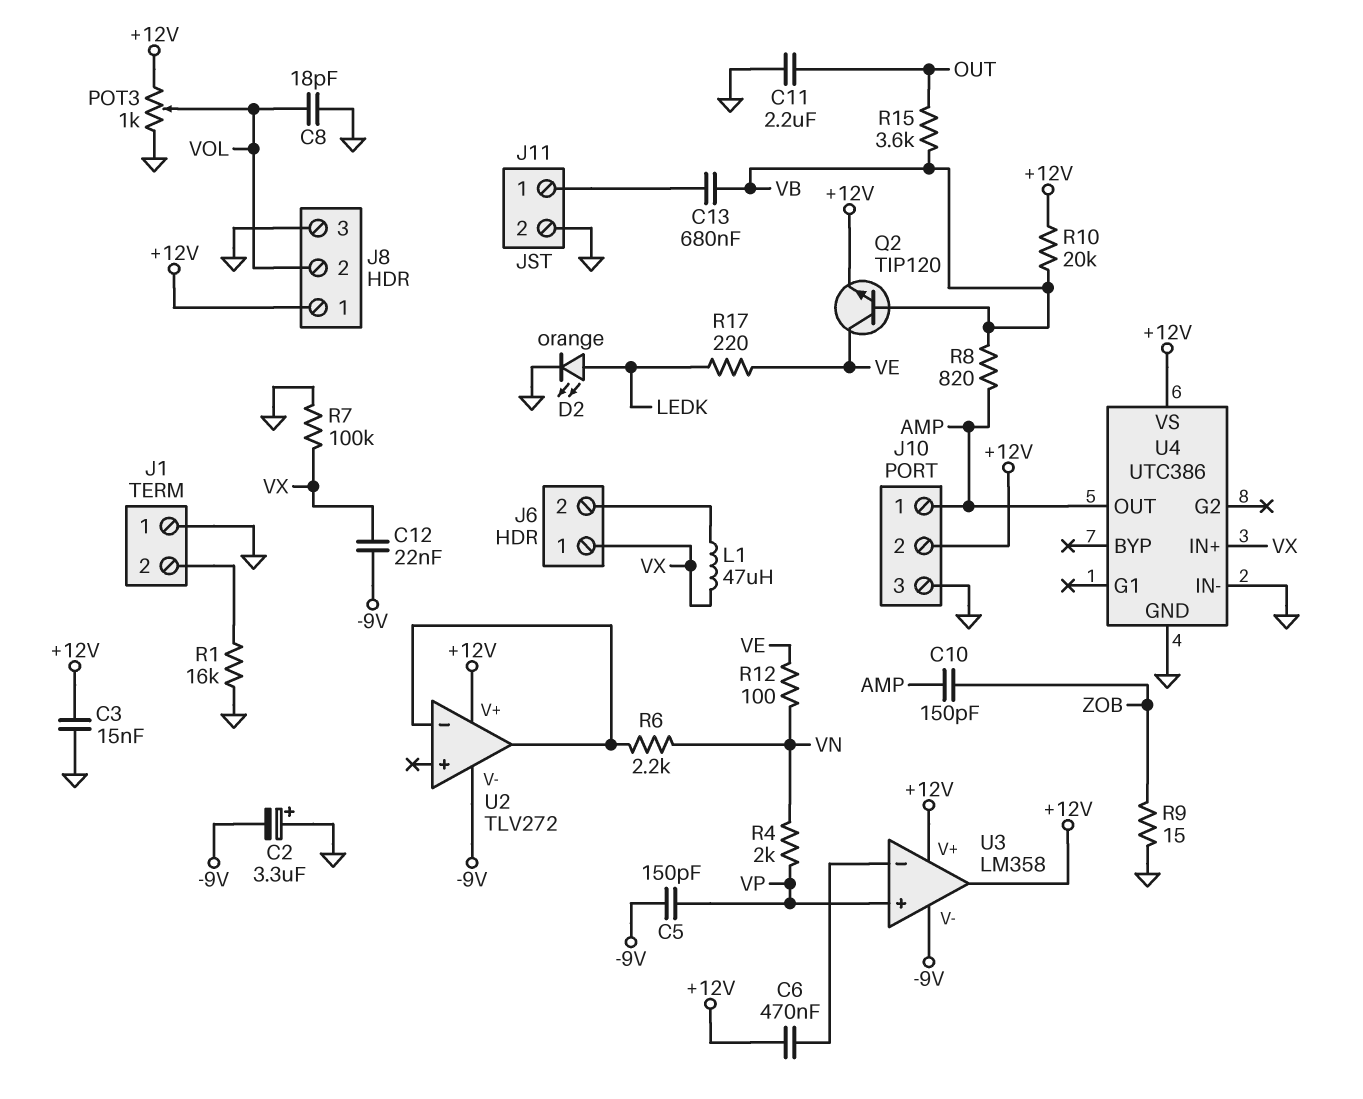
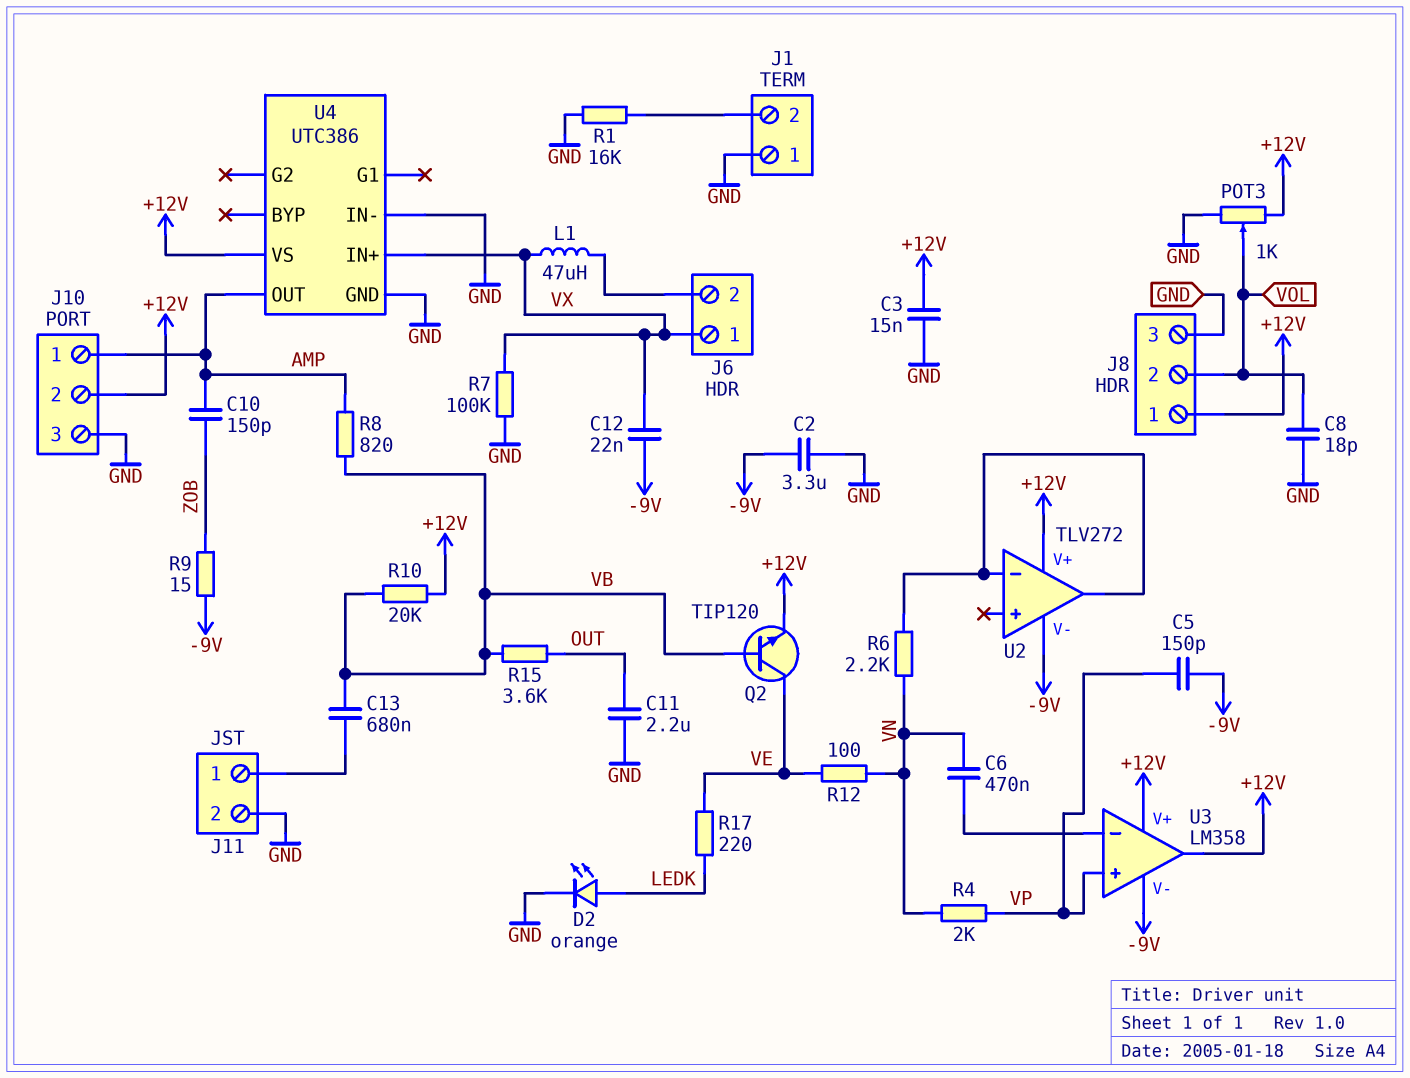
C2: 3.3uF (plus GND, minus -9V) -> 3.3uF (-9V, GND)
C6: 470nF (+12V, U3/in-) -> 470nF (U3/in-, VN)
R9: 15 (GND, ZOB) -> 15 (-9V, ZOB)

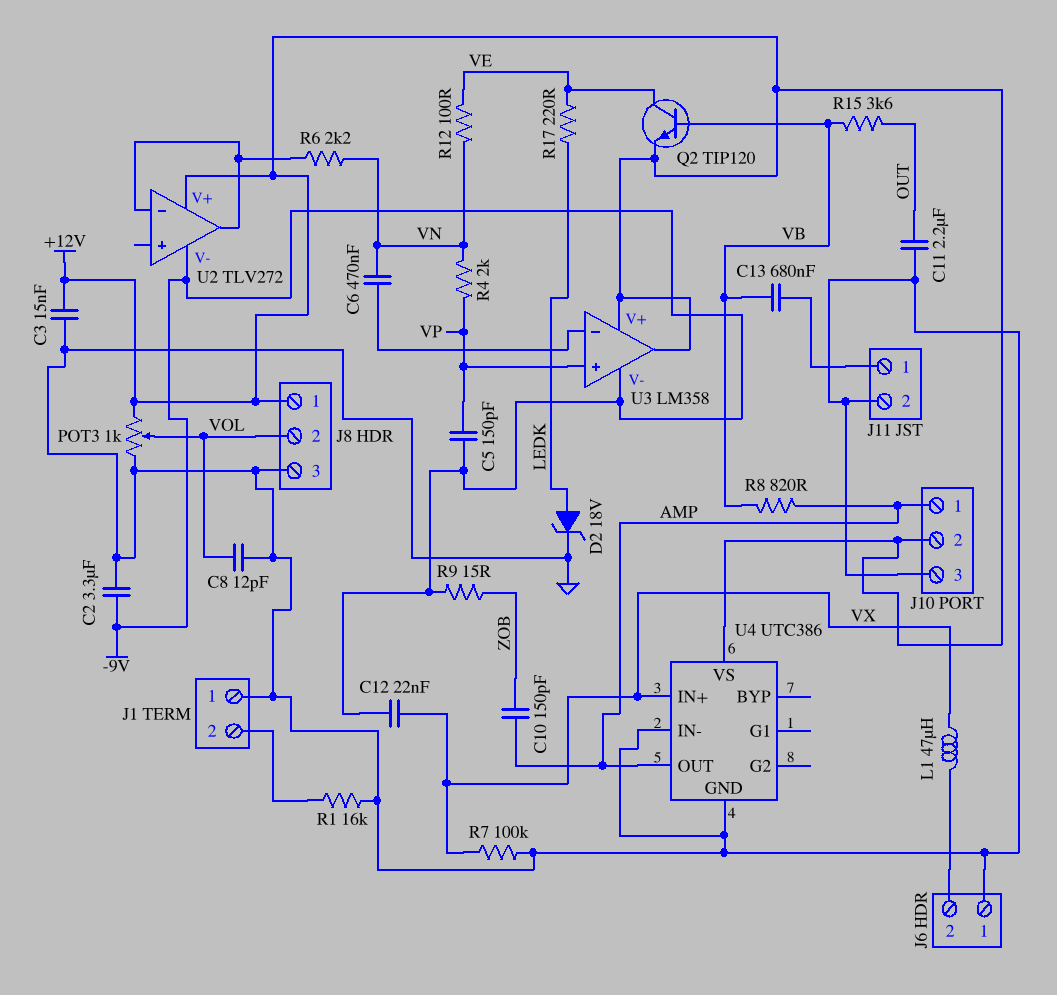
C8: 18pF (GND, VOL) -> 12pF (GND, VOL)
D2: LED orange (A LEDK, K GND) -> zener 18V (A LEDK, K GND)
J6 pin 1: VX -> GND
R10: 20k (+12V, VB) -> none

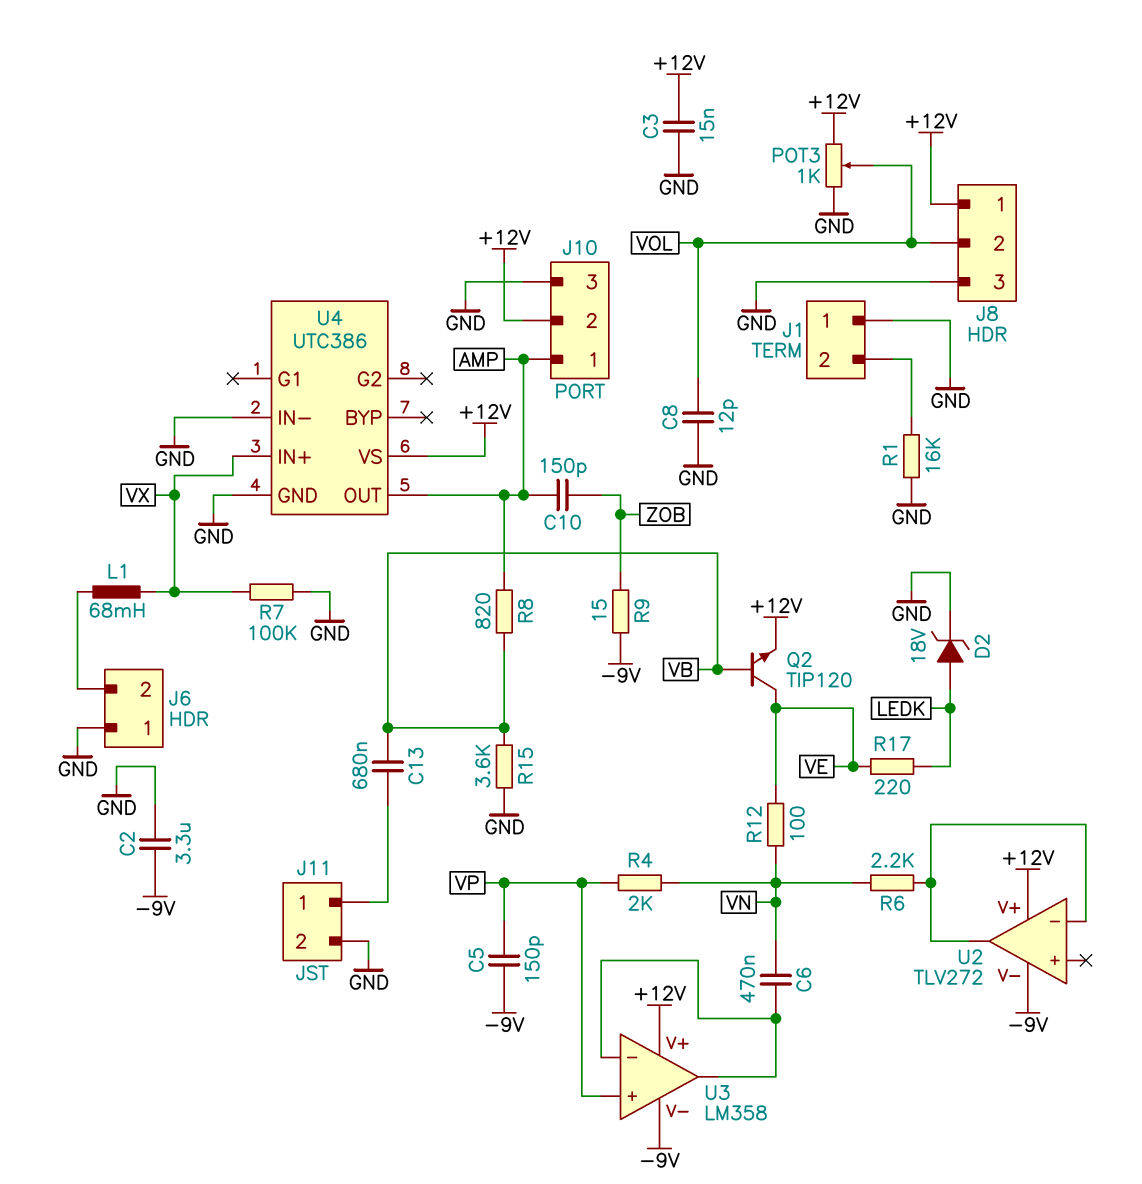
C11: 2.2uF (GND, OUT) -> none
C12: 22nF (-9V, VX) -> none
L1: 47uH (J6/2, VX) -> 68mH (J6/2, VX)
R15: 3.6k (OUT, VB) -> 3.6k (GND, VB)
U3 pin out: +12V -> U3/in-

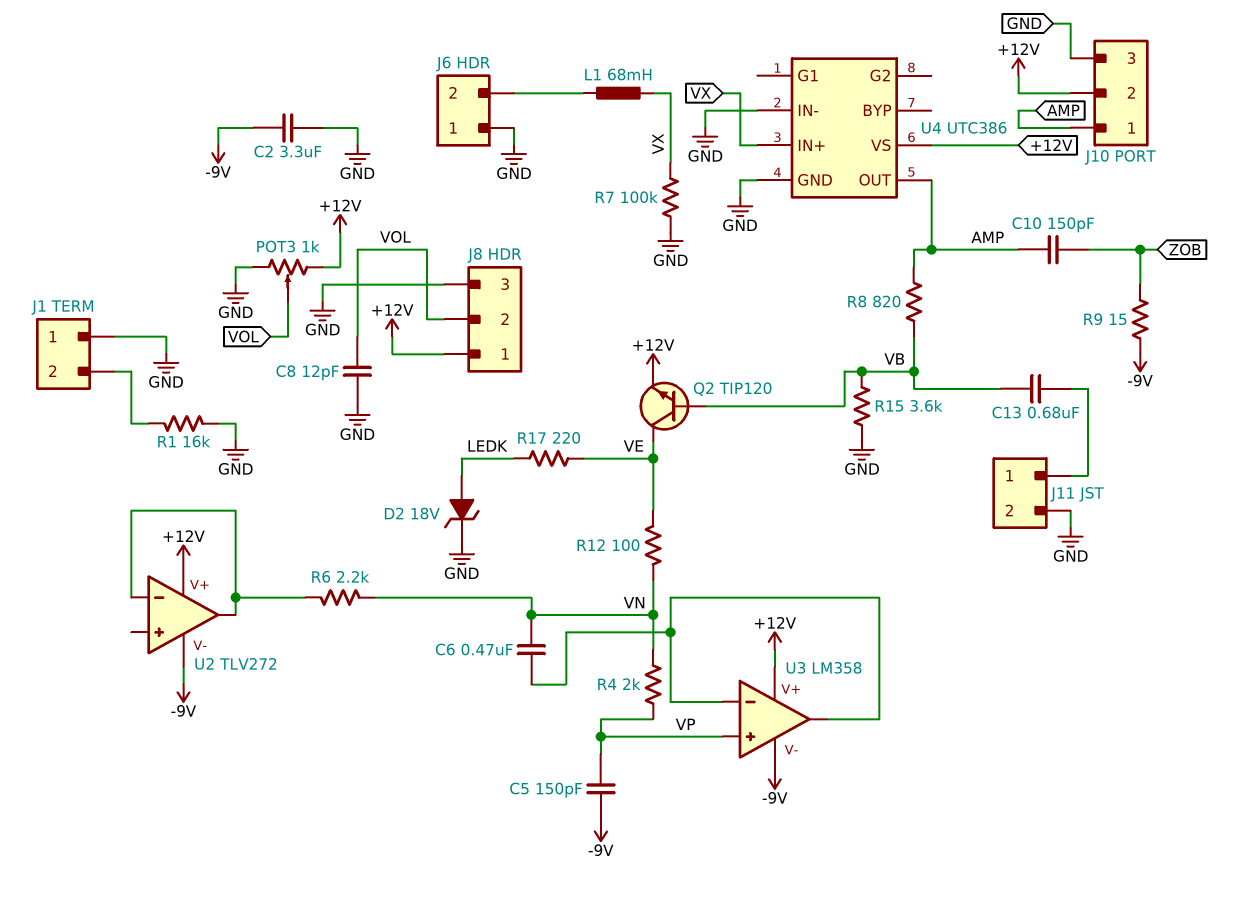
C3: 15nF (+12V, GND) -> none

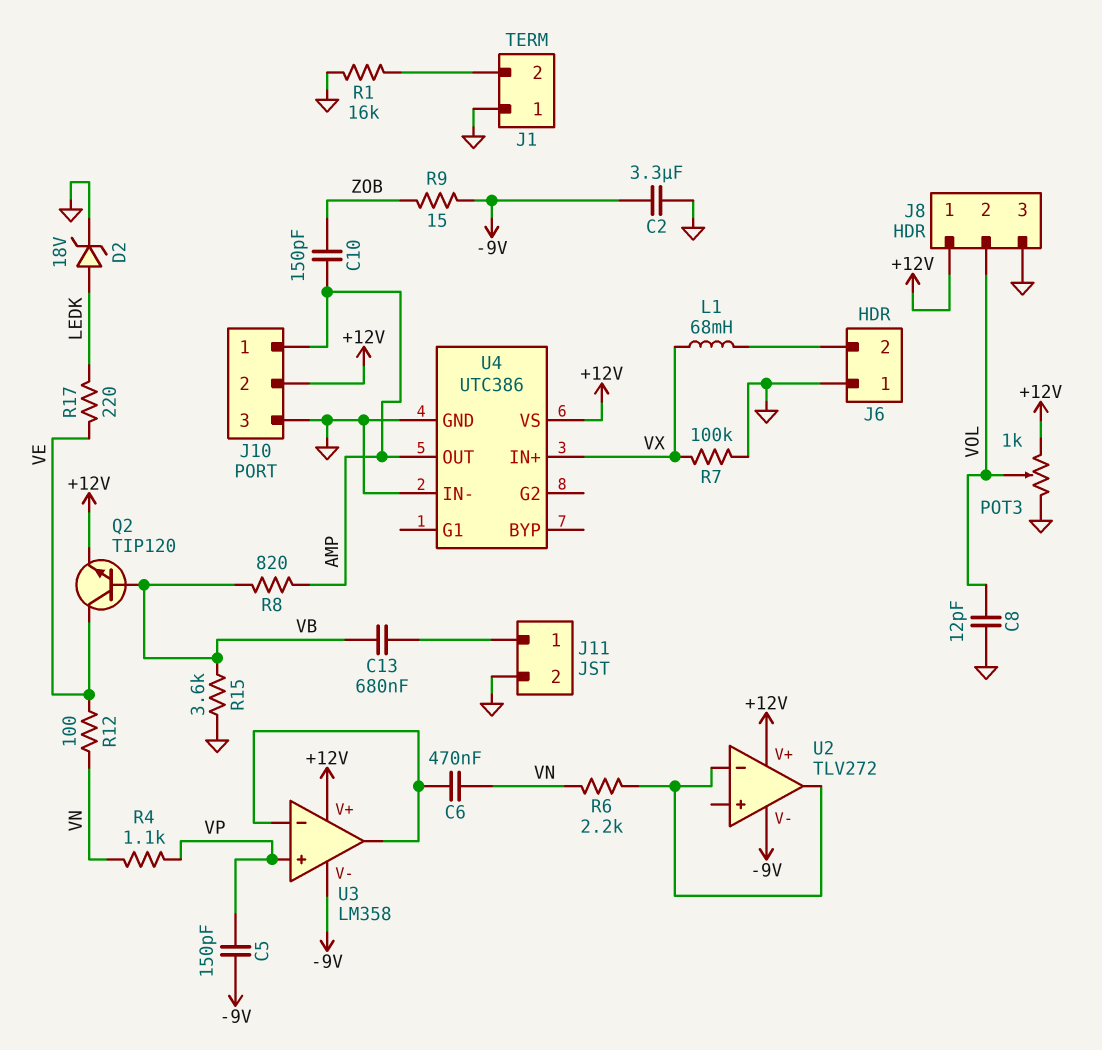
R4: 2k (VN, VP) -> 1.1k (VN, VP)

